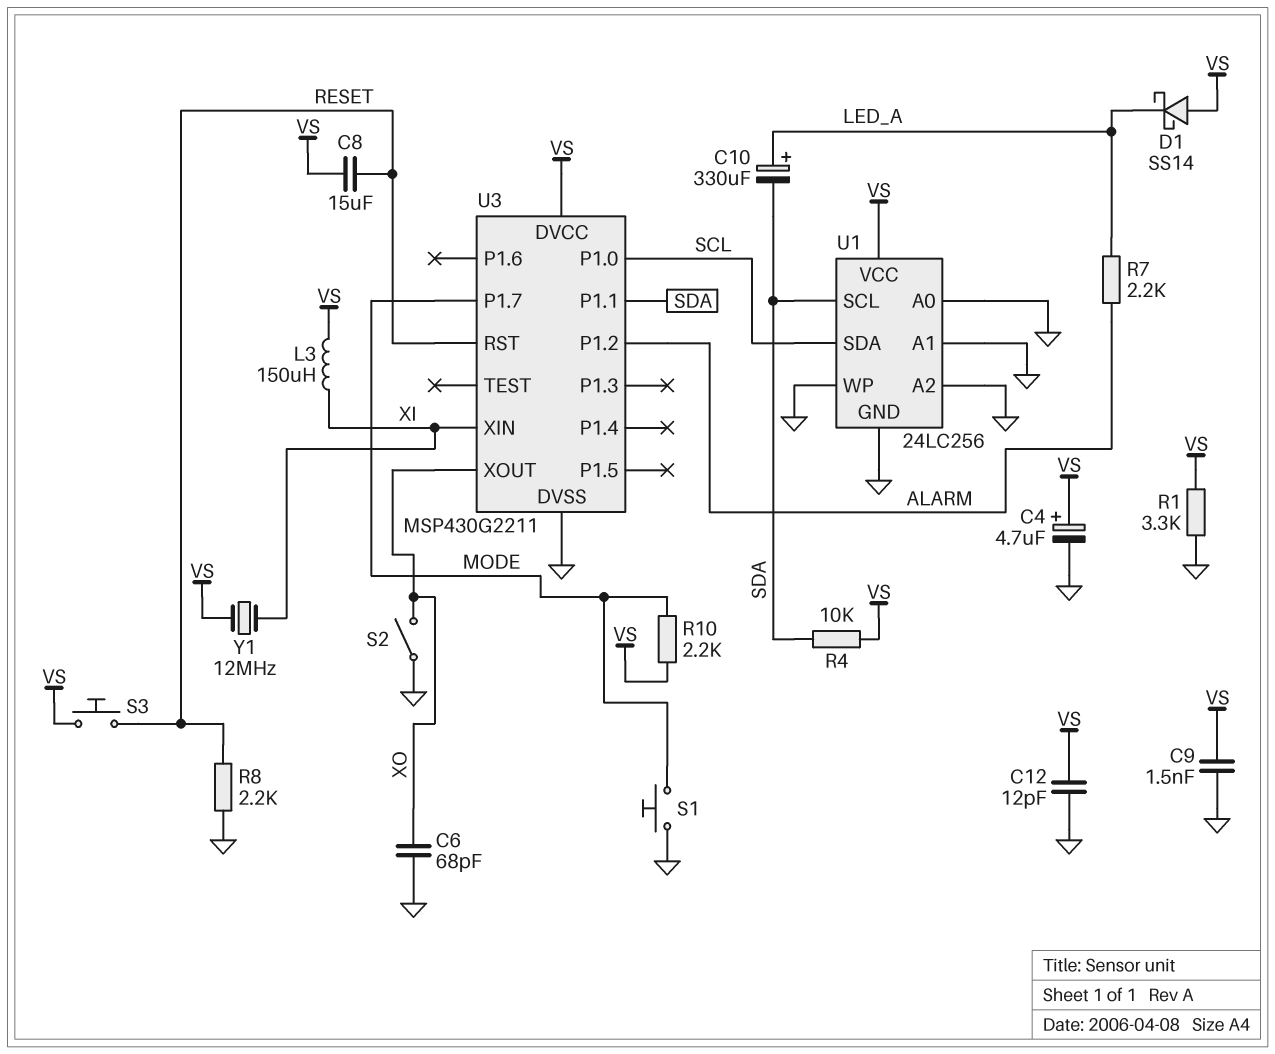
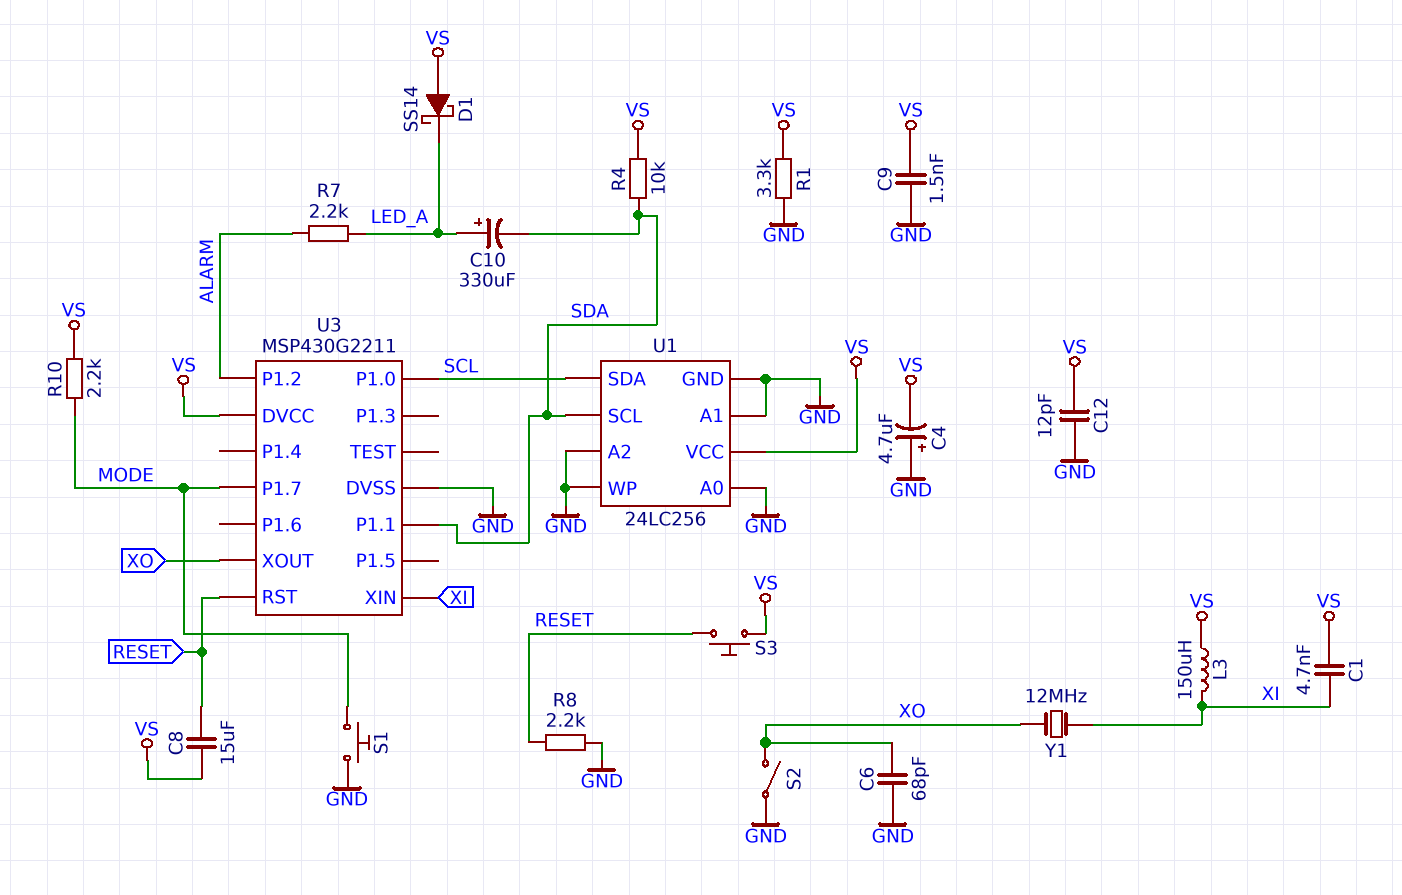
C1: none -> 4.7nF (VS, XI)
C4: 4.7uF (plus VS, minus GND) -> 4.7uF (plus GND, minus VS)
Y1: 12MHz (VS, XI) -> 12MHz (XI, XO)

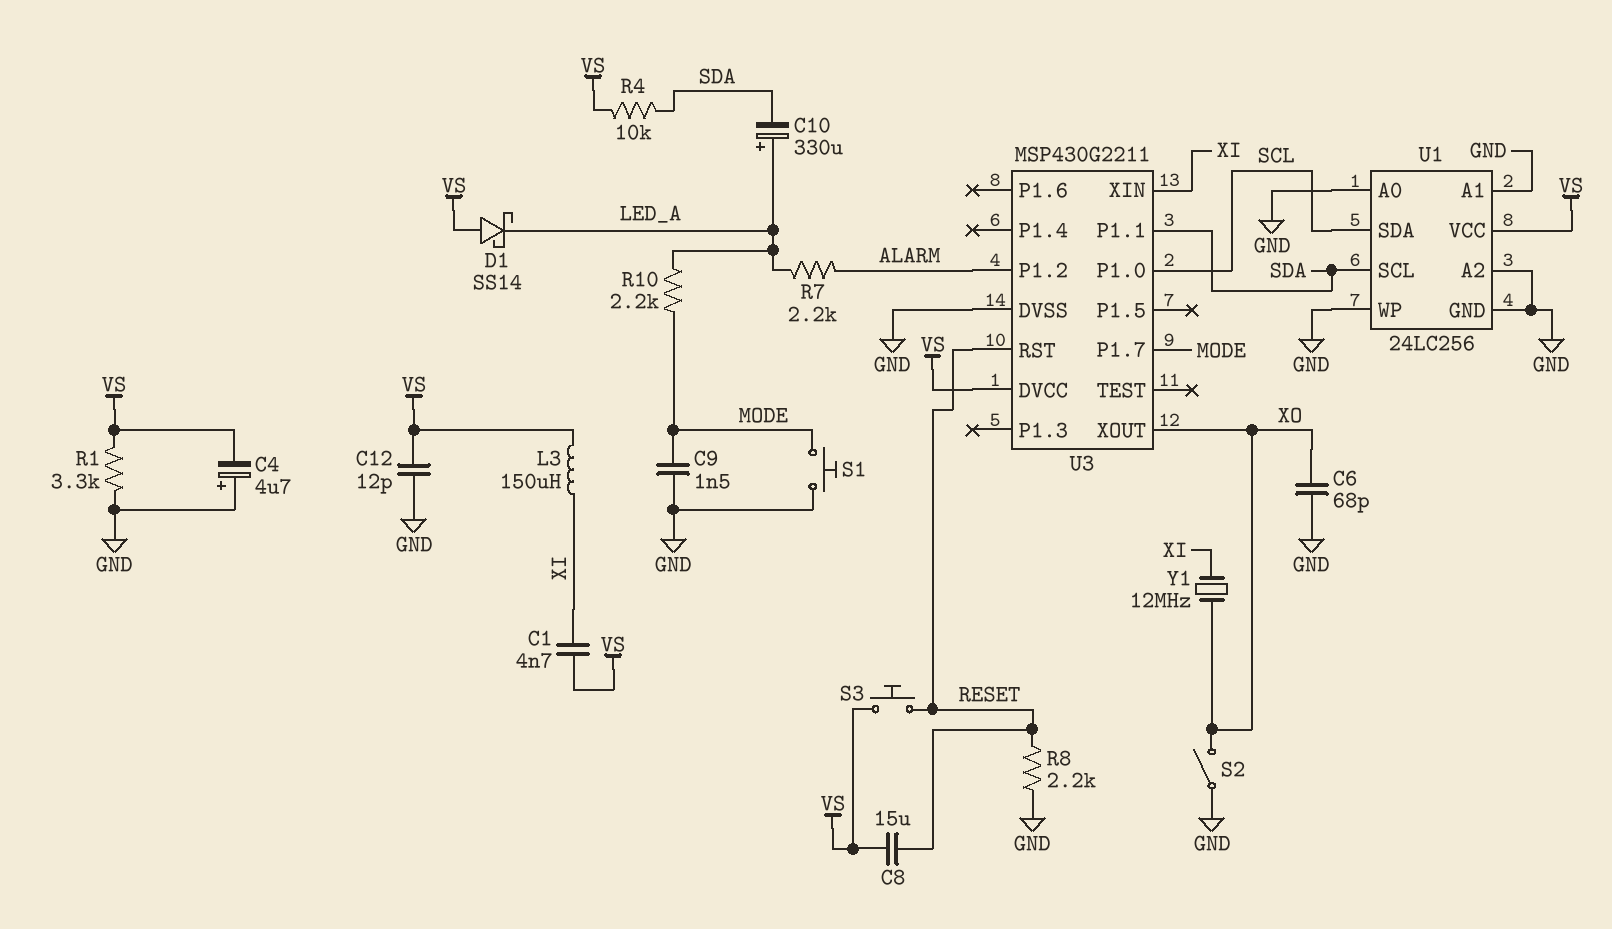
C9: 1.5nF (GND, VS) -> 1.5nF (GND, MODE)
R10: 2.2k (MODE, VS) -> 2.2k (LED_A, MODE)

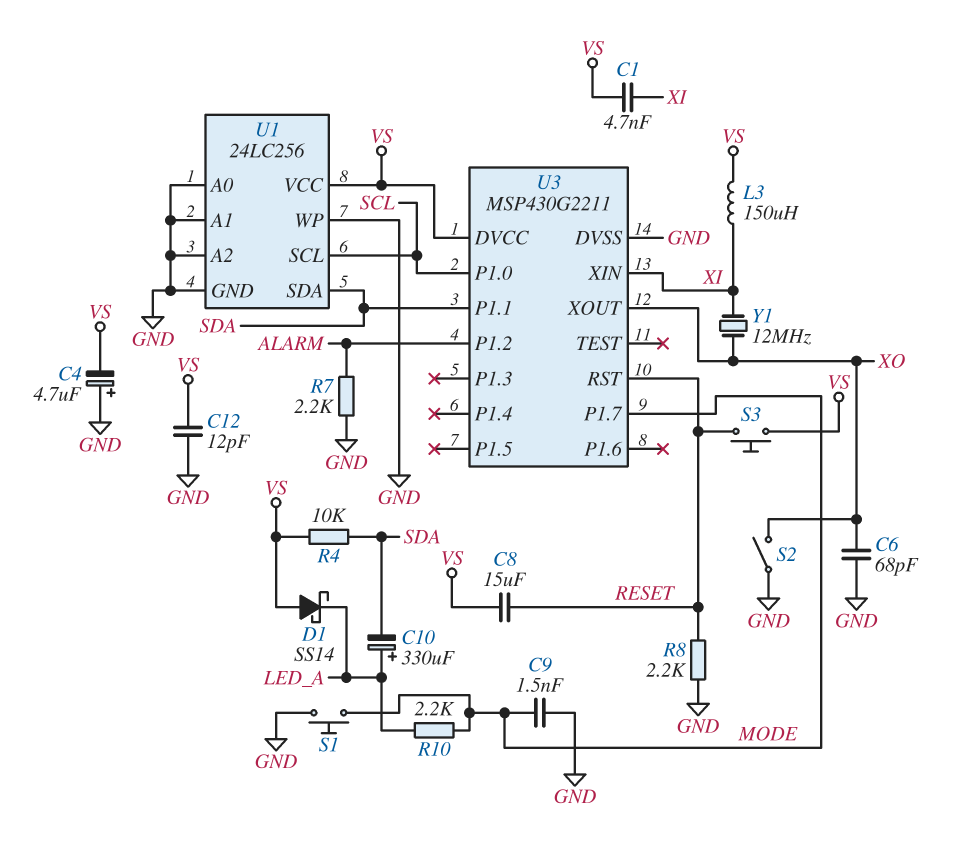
R1: 3.3k (GND, VS) -> none
R7: 2.2k (ALARM, LED_A) -> 2.2k (ALARM, GND)
U1 pin SCL: SDA -> SCL
U1 pin SDA: SCL -> SDA

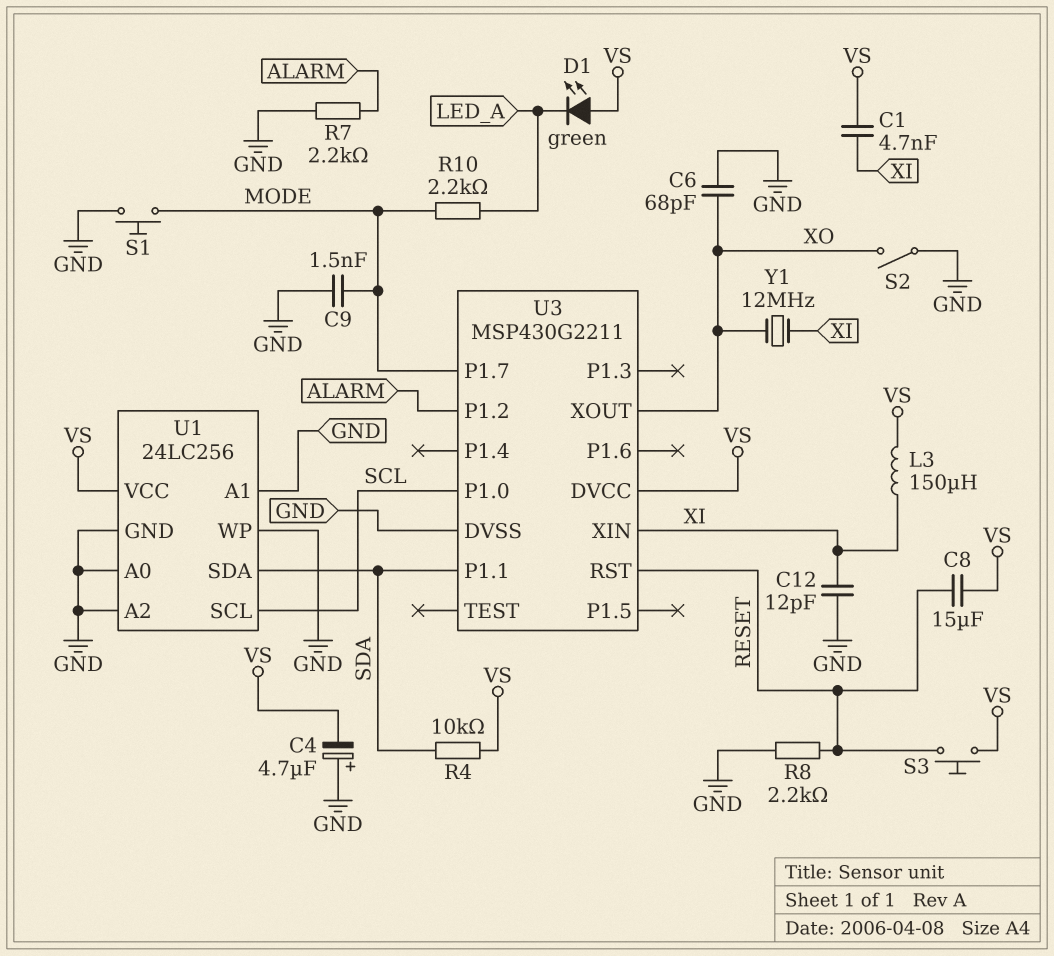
C10: 330uF (plus LED_A, minus SDA) -> none
C12: 12pF (GND, VS) -> 12pF (GND, XI)
D1: schottky SS14 (A VS, K LED_A) -> LED green (A VS, K LED_A)

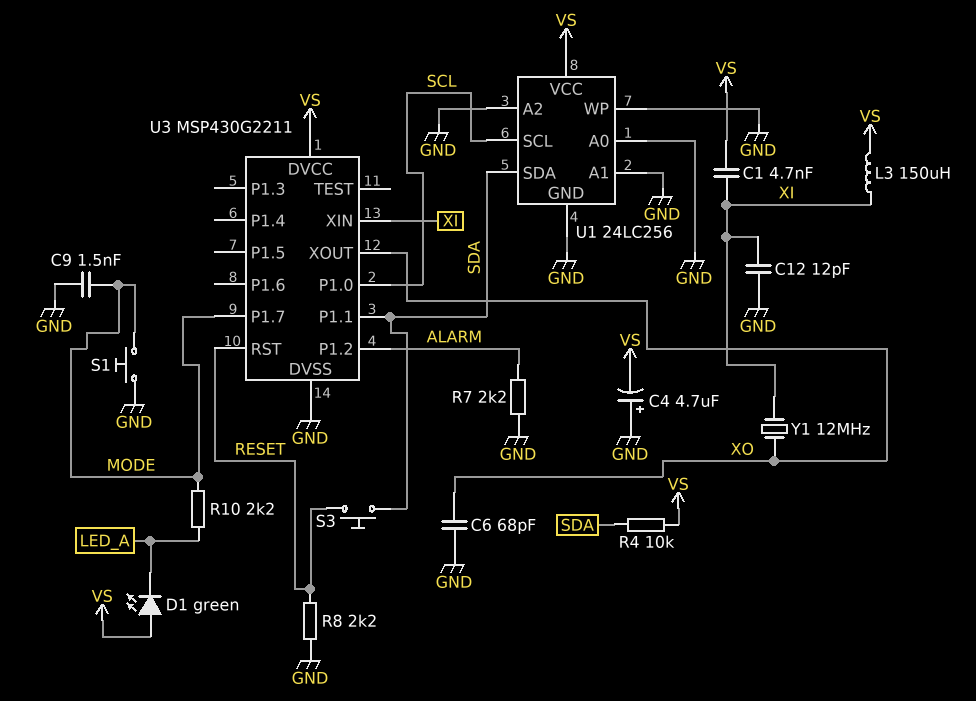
C8: 15uF (RESET, VS) -> none
S2: switch (GND, XO) -> none
S3: button (RESET, VS) -> button (RESET, SDA)

